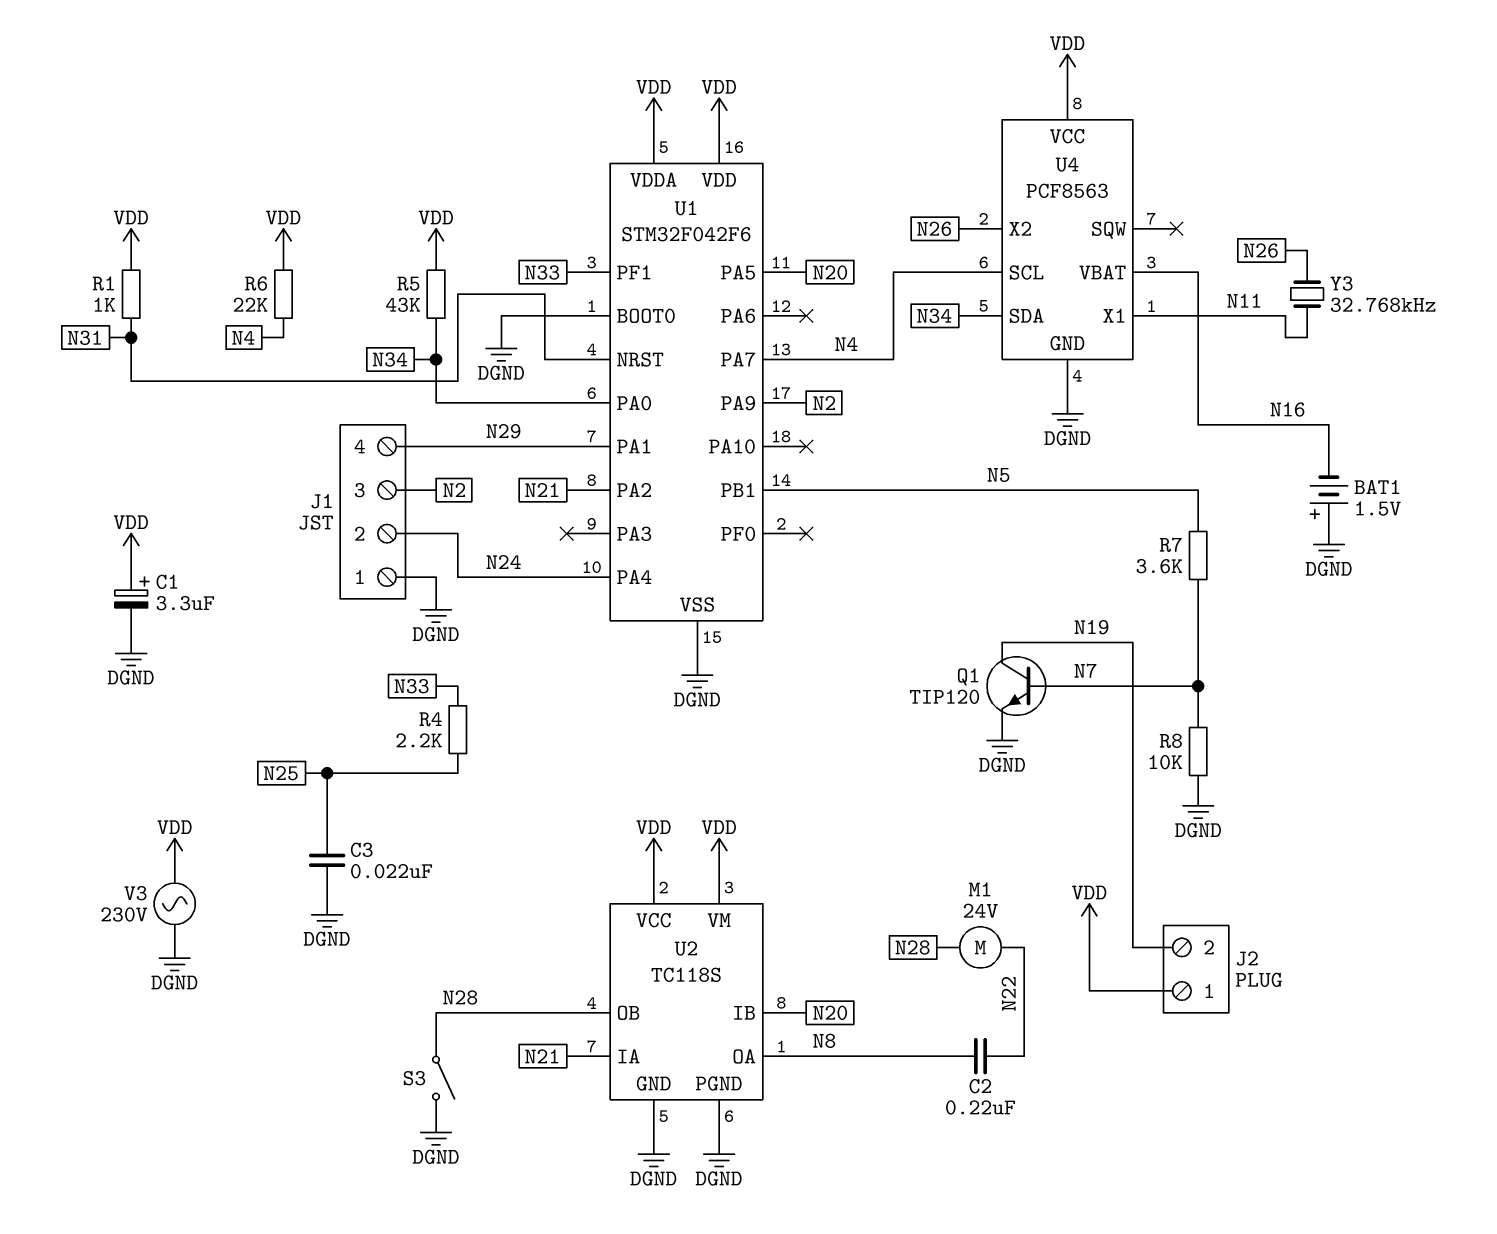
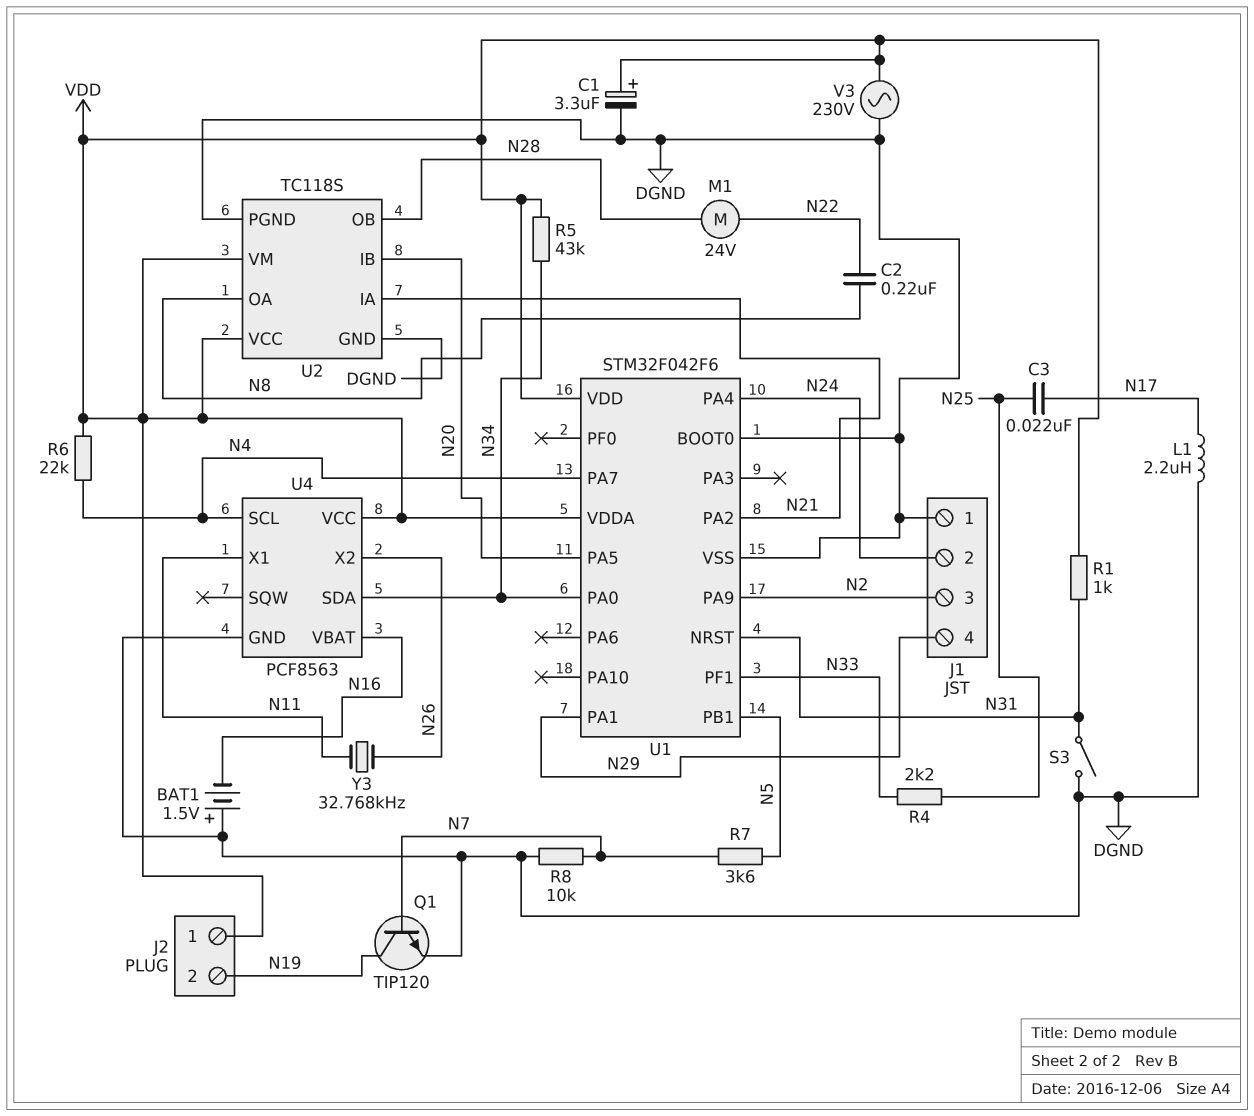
C3: 22nF (DGND, N25) -> 22nF (N17, N25)
L1: none -> 2.2uH (DGND, N17)
S3: switch (DGND, N28) -> switch (DGND, N31)

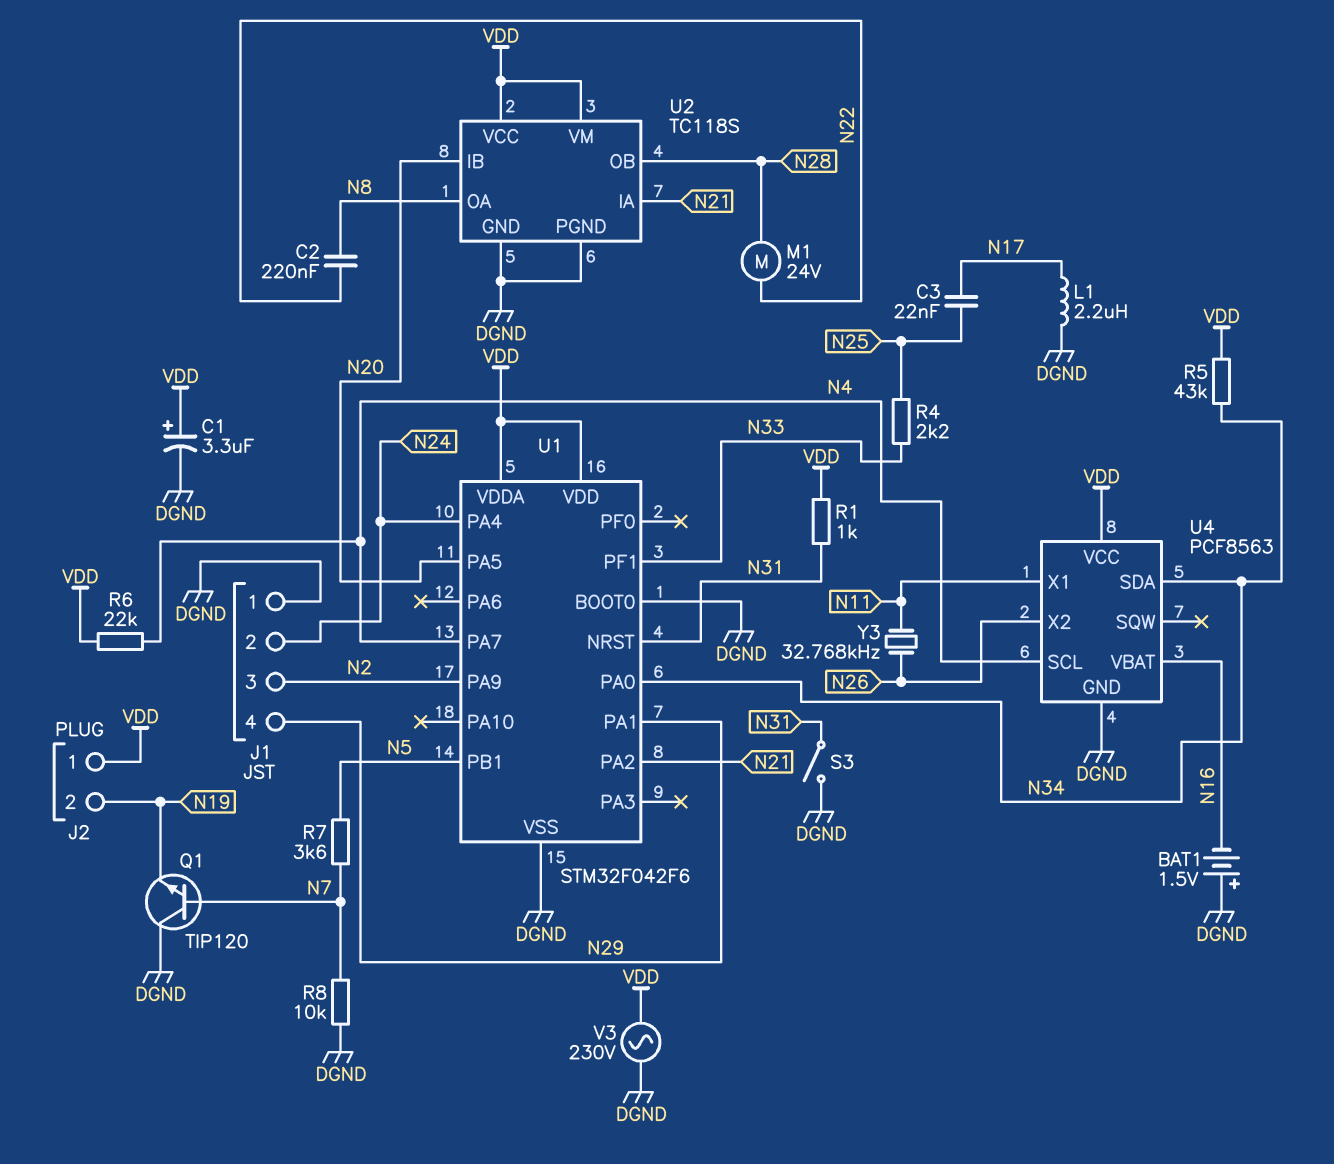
Q1: NPN TIP120 (B N7, C N19, E DGND) -> NPN TIP120 (B N7, C DGND, E N19)

